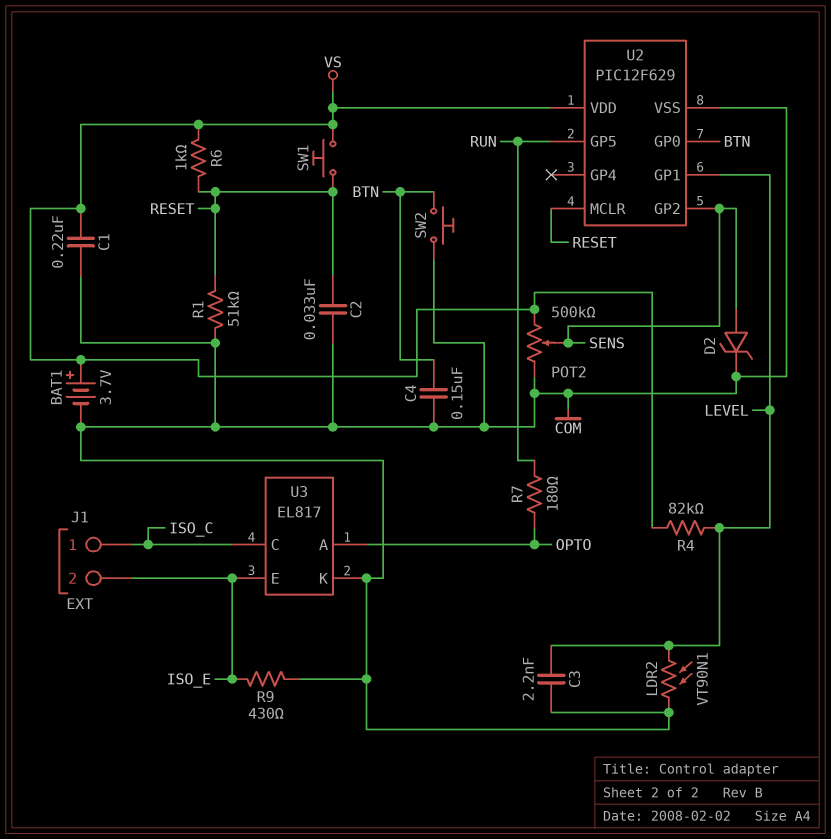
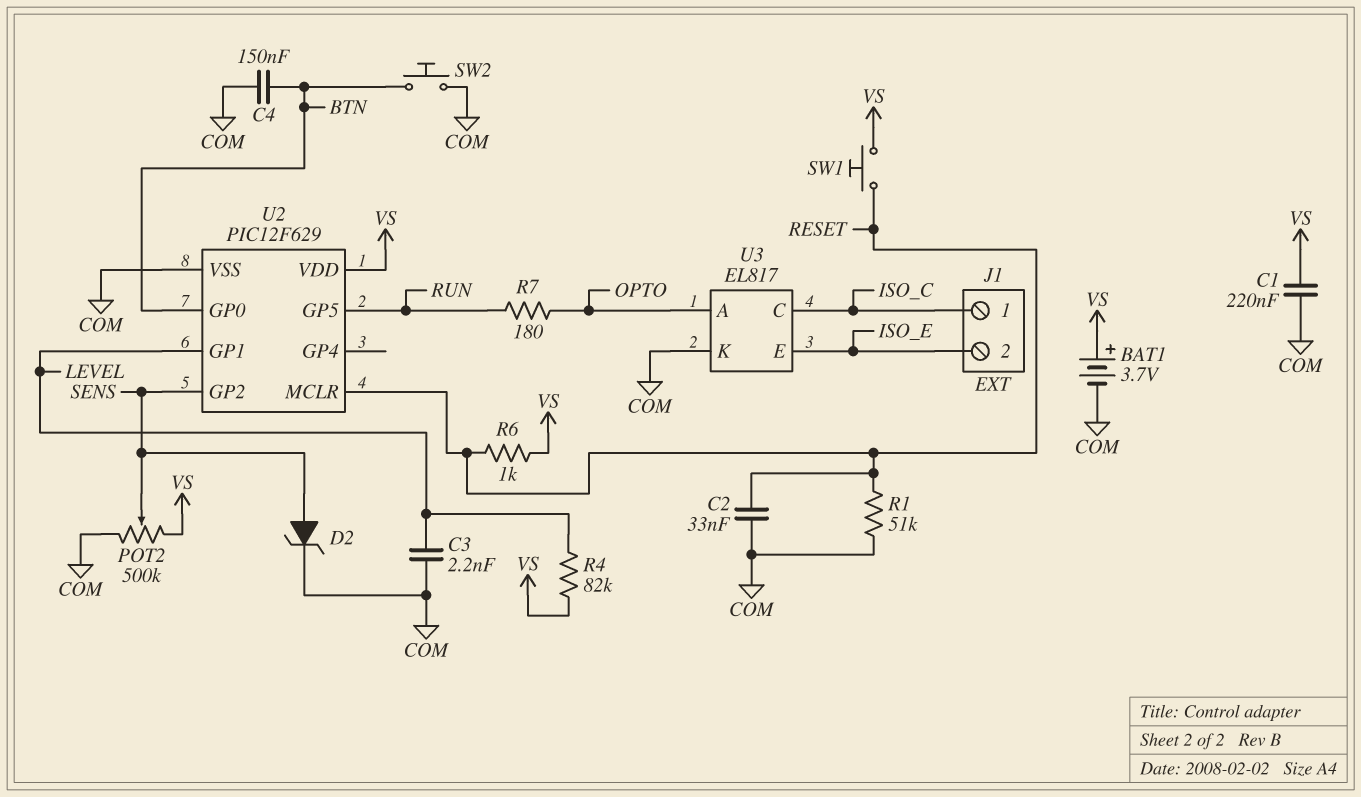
LDR2: VT90N1 (COM, LEVEL) -> none
R9: 430 (COM, ISO_E) -> none

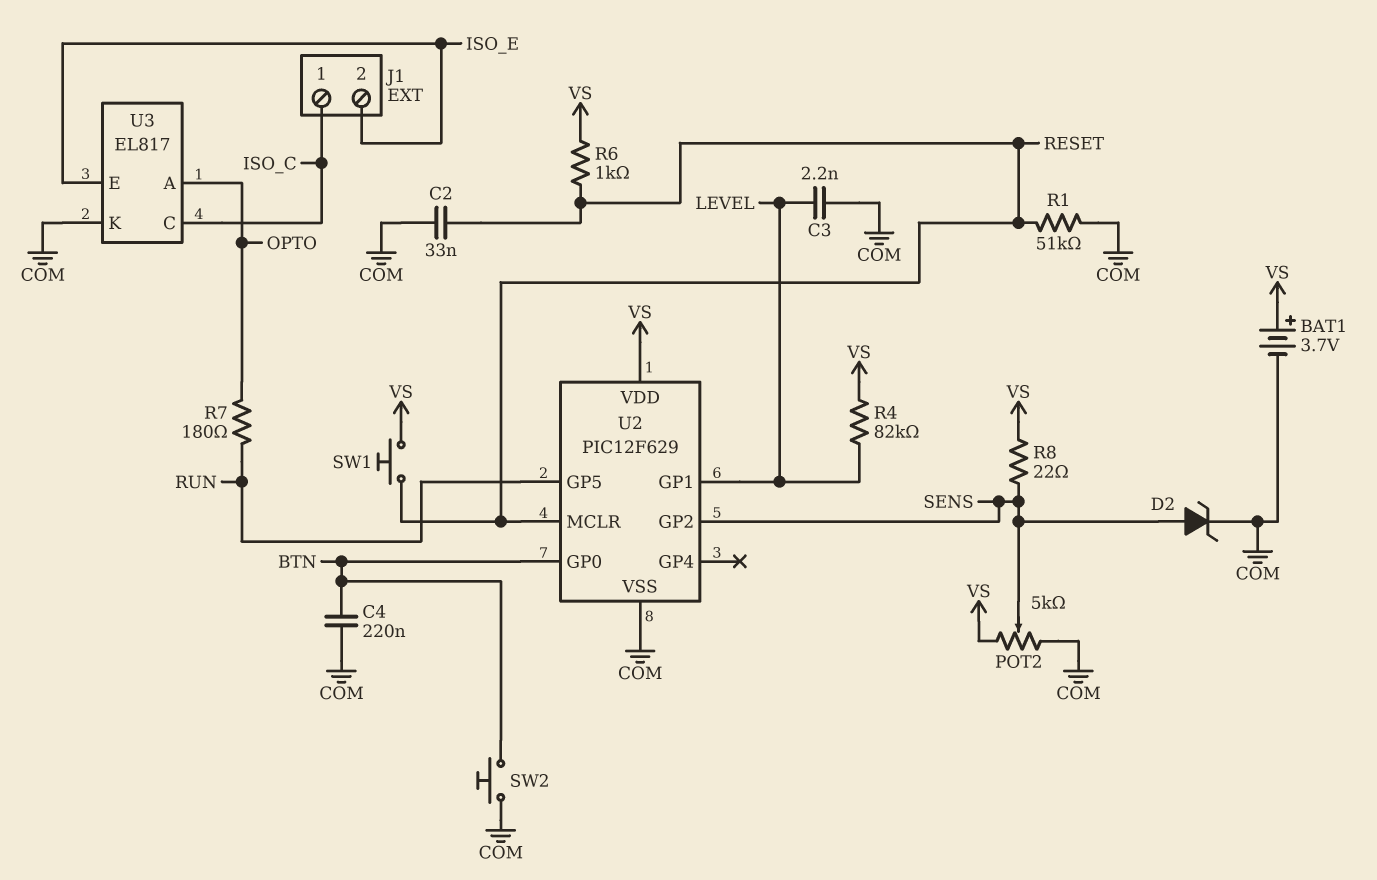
C1: 220nF (COM, VS) -> none
C4: 150nF (BTN, COM) -> 220nF (BTN, COM)
POT2: 500k (COM, VS, wiper SENS) -> 5k (COM, VS, wiper SENS)
R8: none -> 22 (SENS, VS)

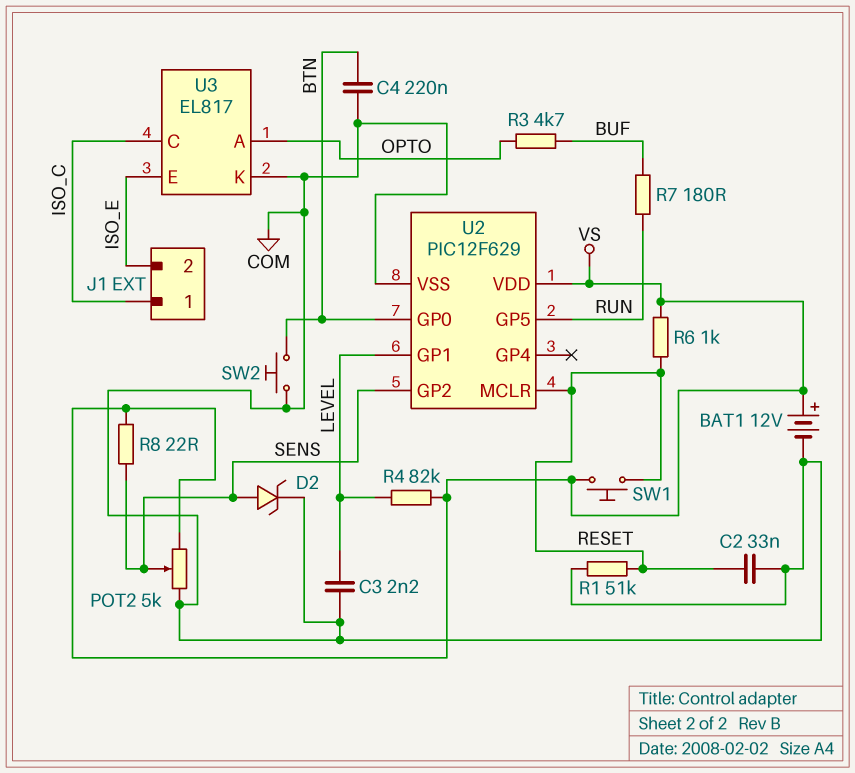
BAT1: 3.7V (plus VS, minus COM) -> 12V (plus VS, minus COM)
R3: none -> 4.7k (BUF, OPTO)
R7: 180 (OPTO, RUN) -> 180 (BUF, RUN)

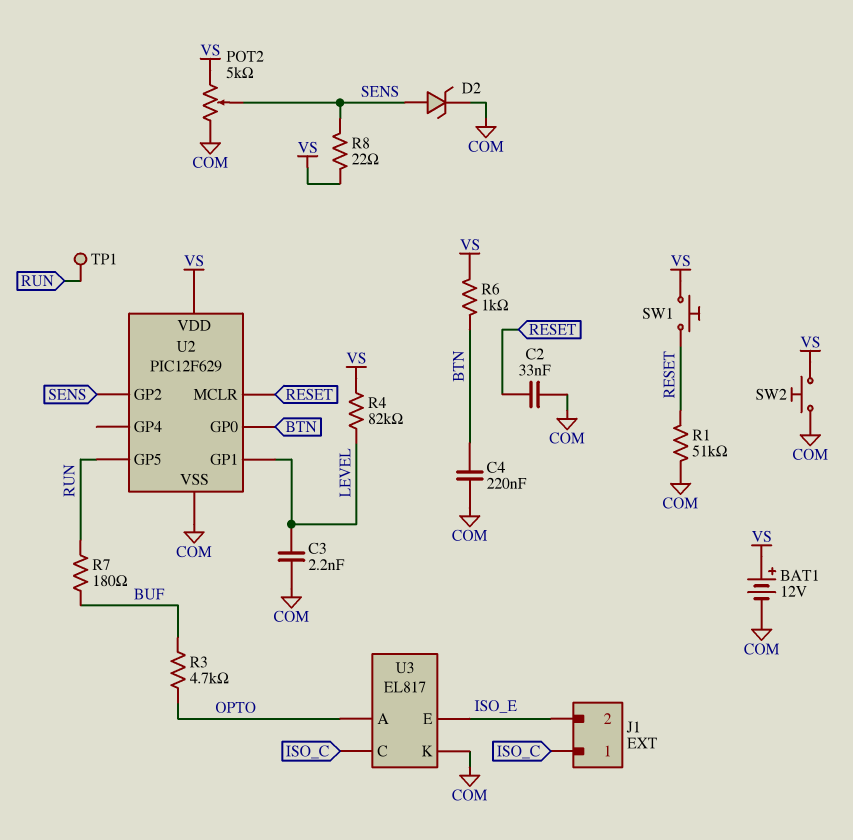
R6: 1k (RESET, VS) -> 1k (BTN, VS)
SW2: button (BTN, COM) -> button (COM, VS)
TP1: none -> test point (RUN)

